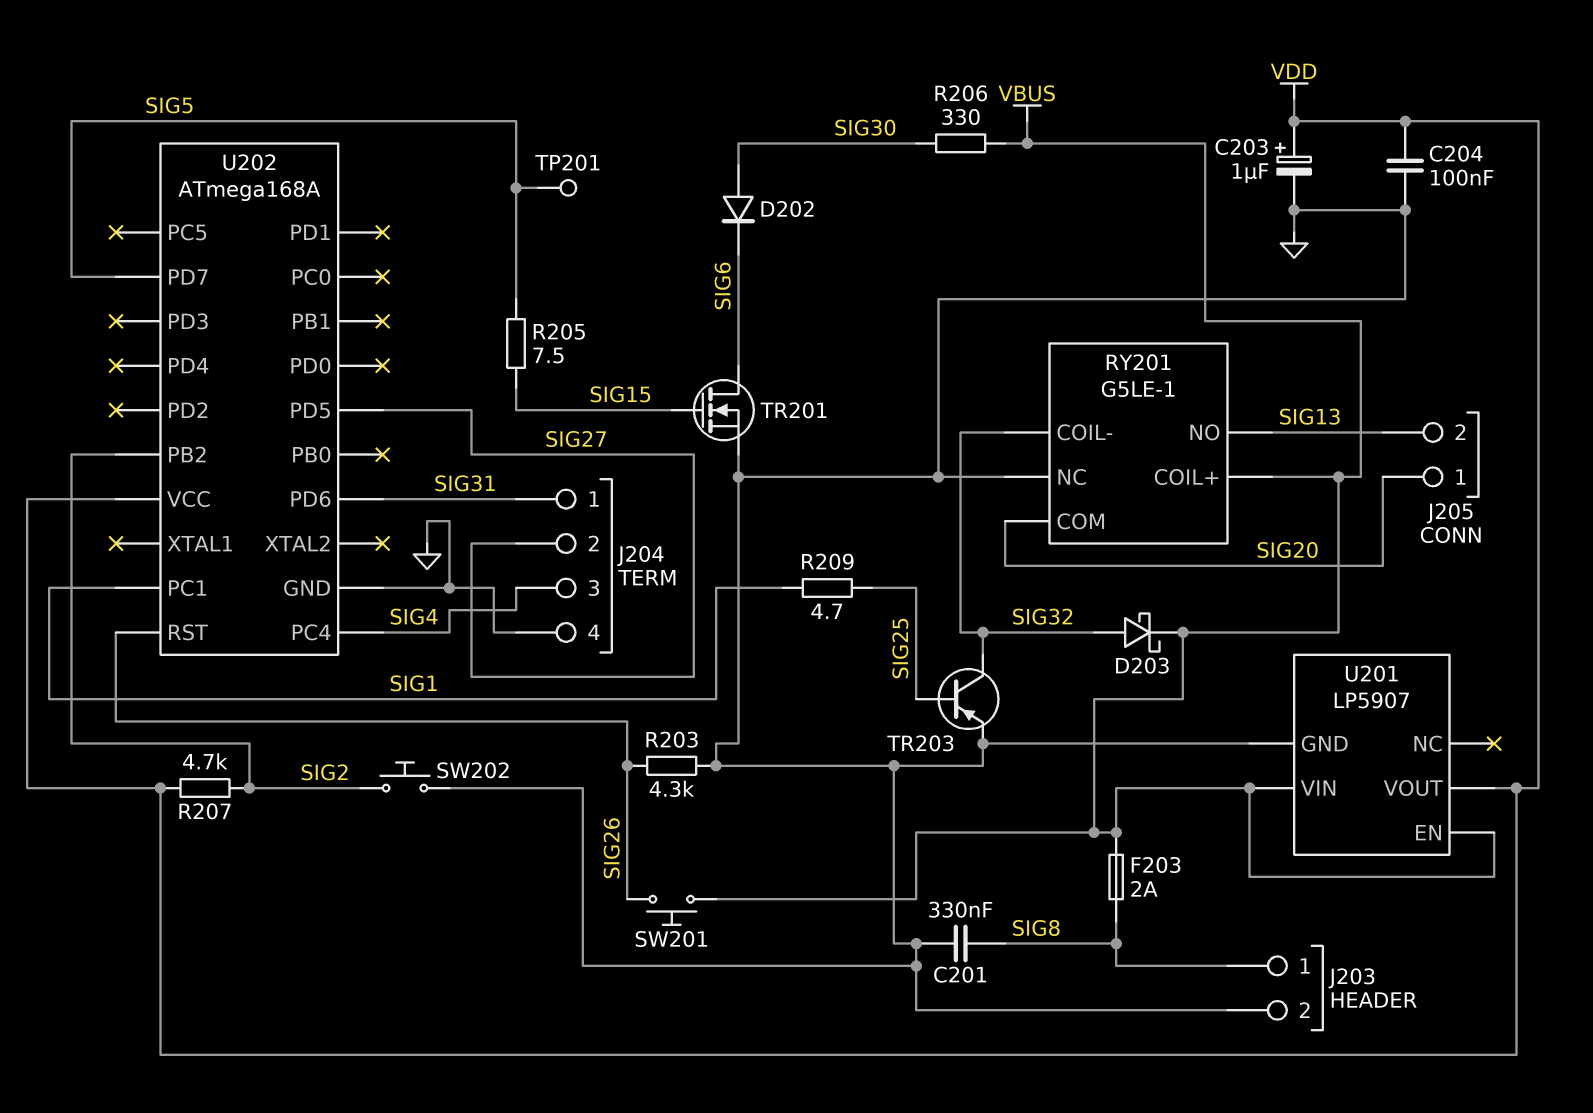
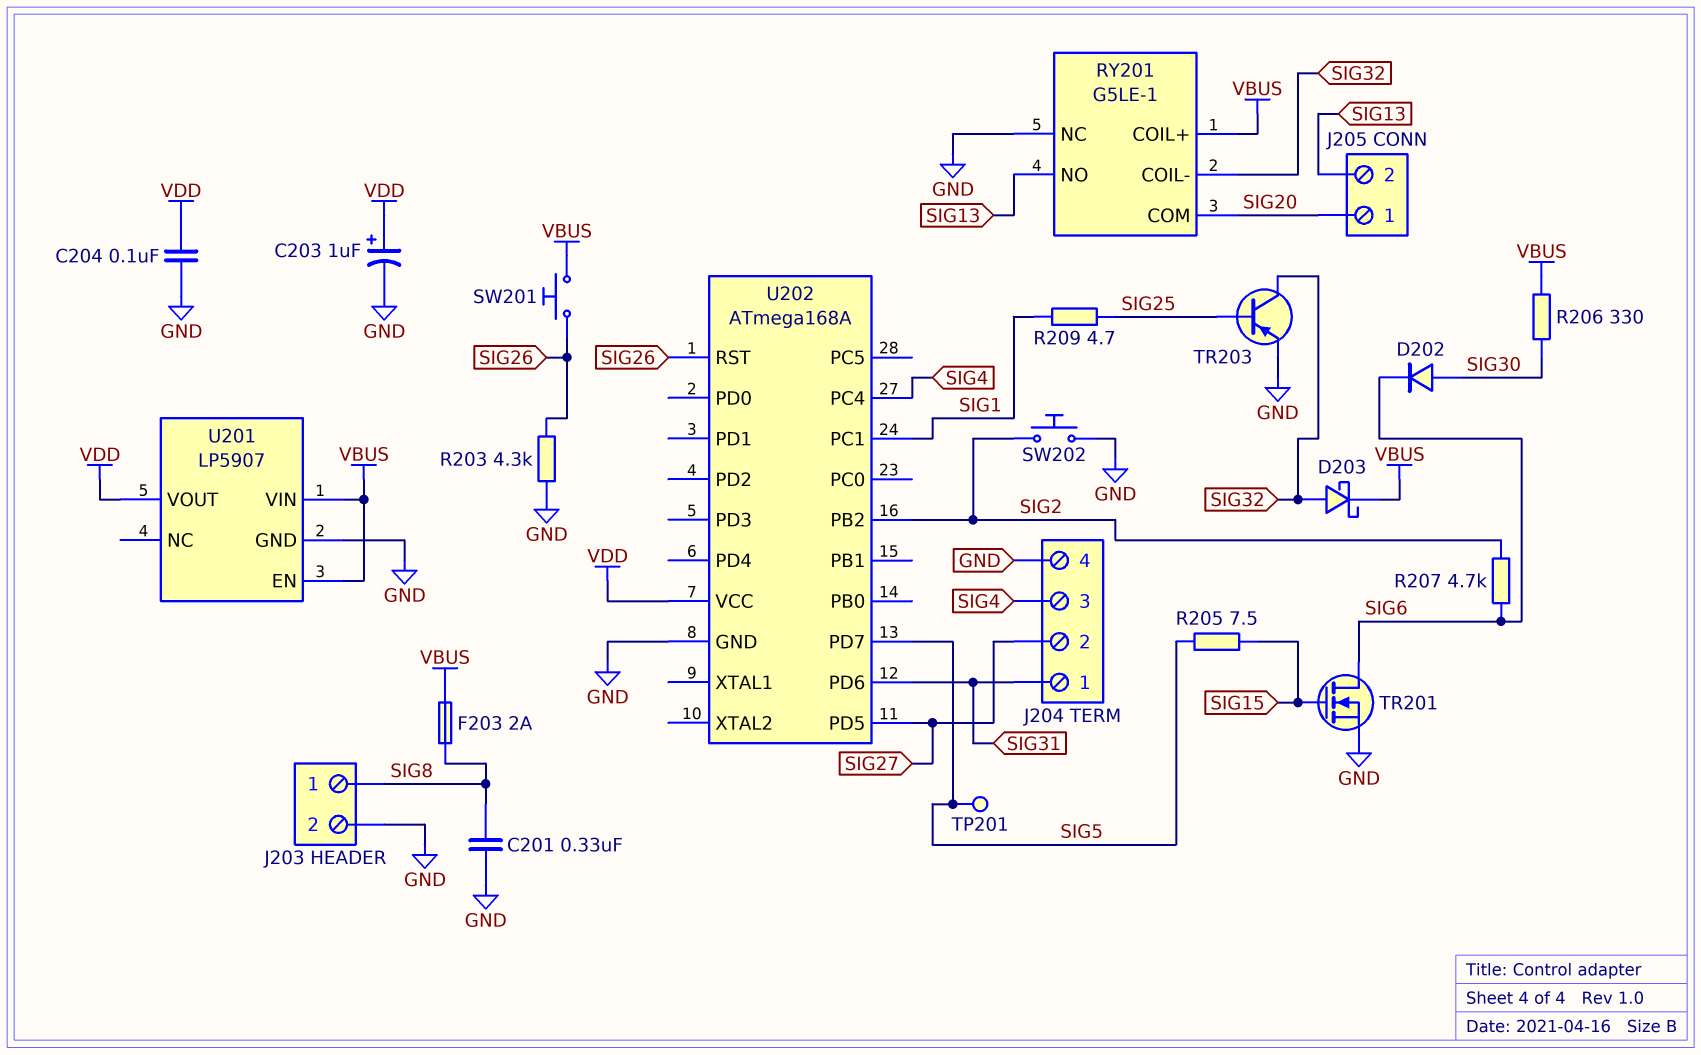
R207: 4.7k (SIG2, VDD) -> 4.7k (SIG2, SIG6)

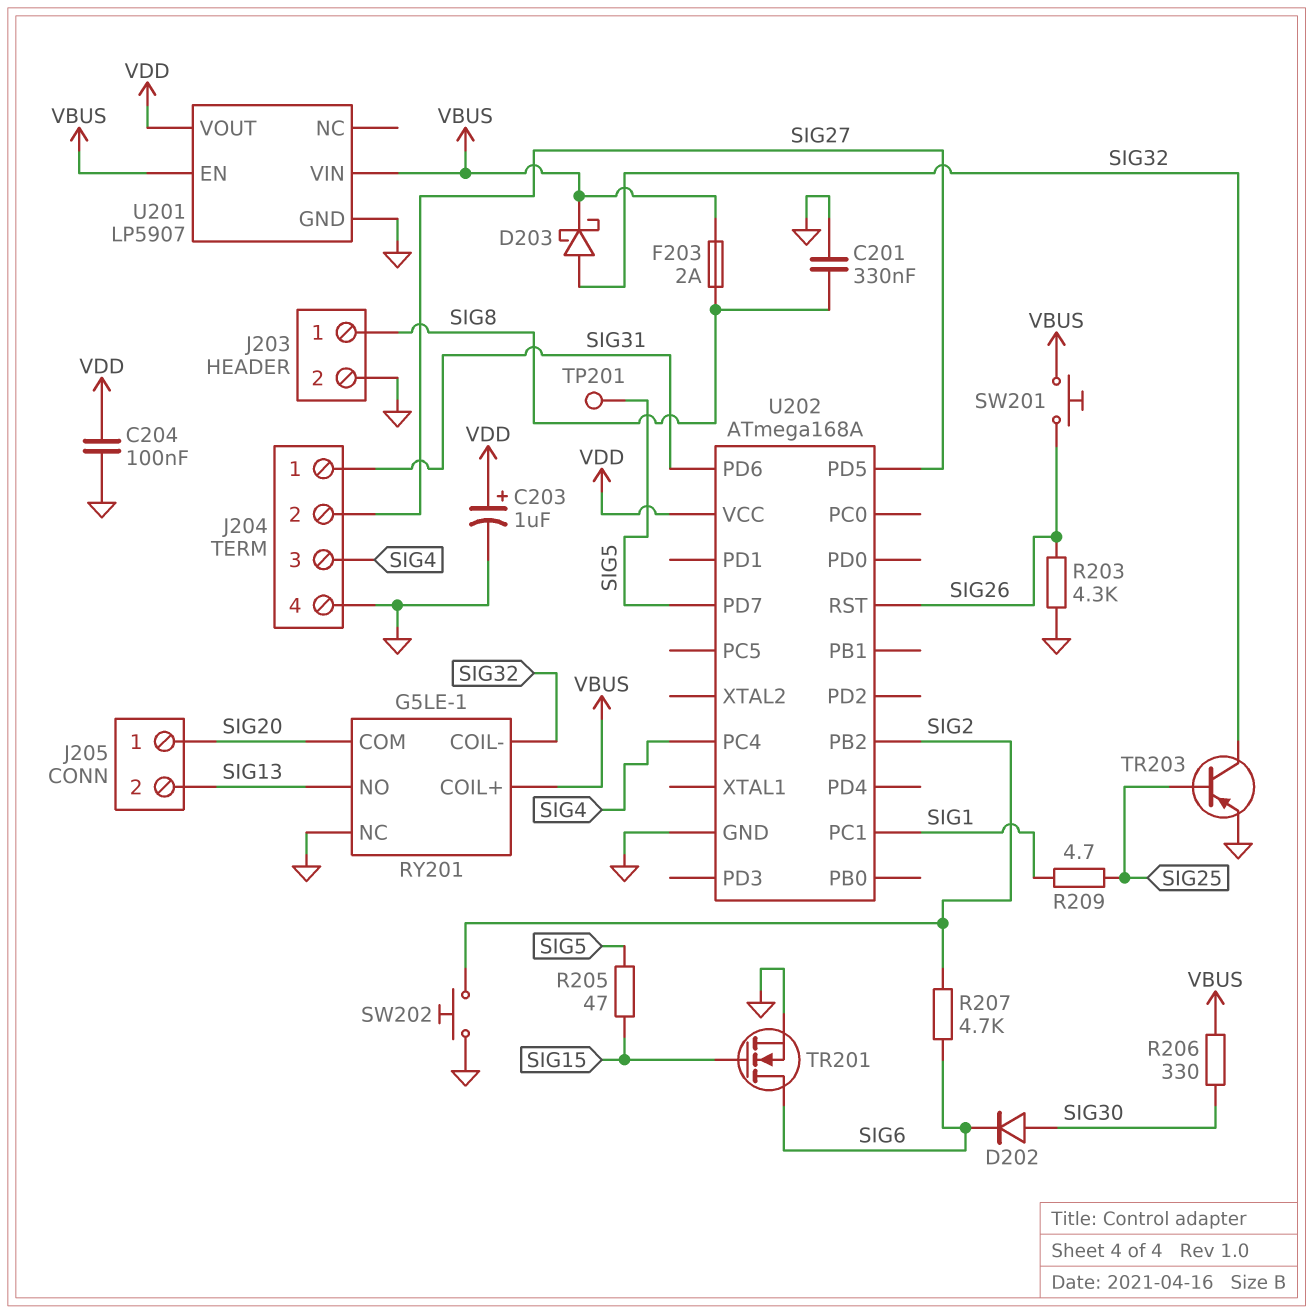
R205: 7.5 (SIG5, SIG15) -> 47 (SIG5, SIG15)

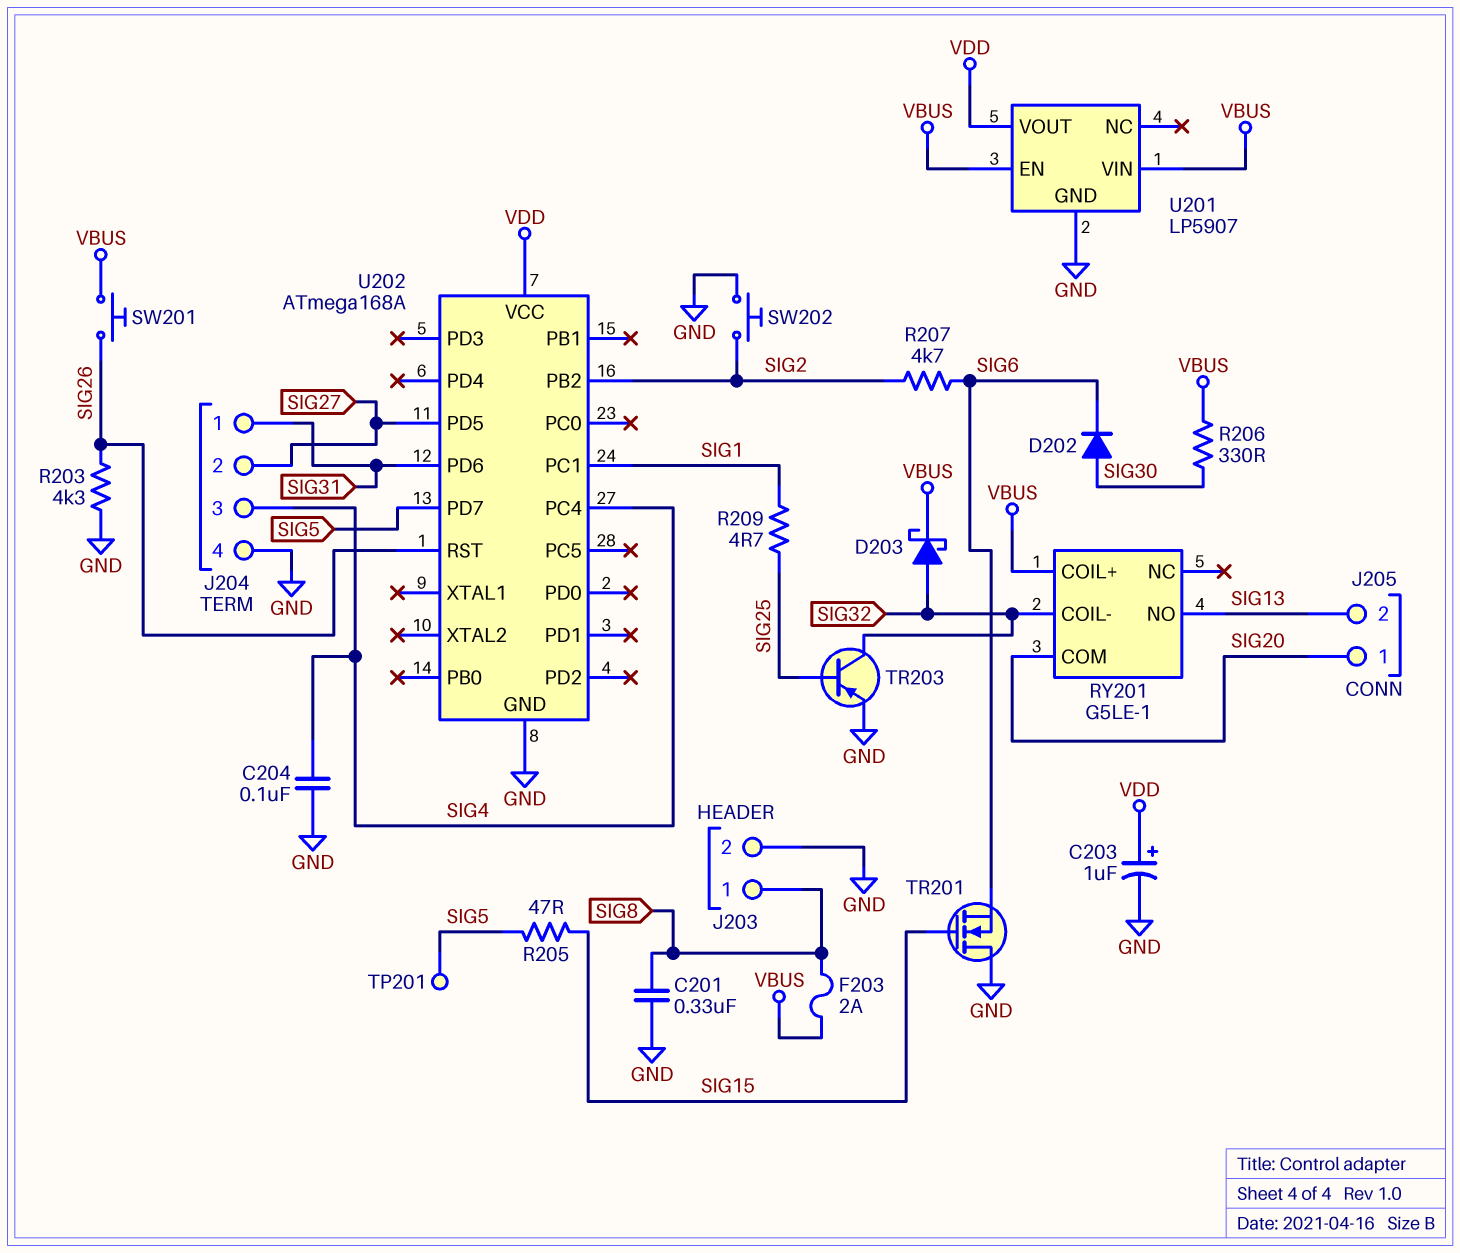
C204: 100nF (GND, VDD) -> 100nF (GND, SIG4)
RY201 pin NC: GND -> none
TR201: NMOS (G SIG15, D SIG6, S GND) -> NMOS (G SIG15, D GND, S SIG6)

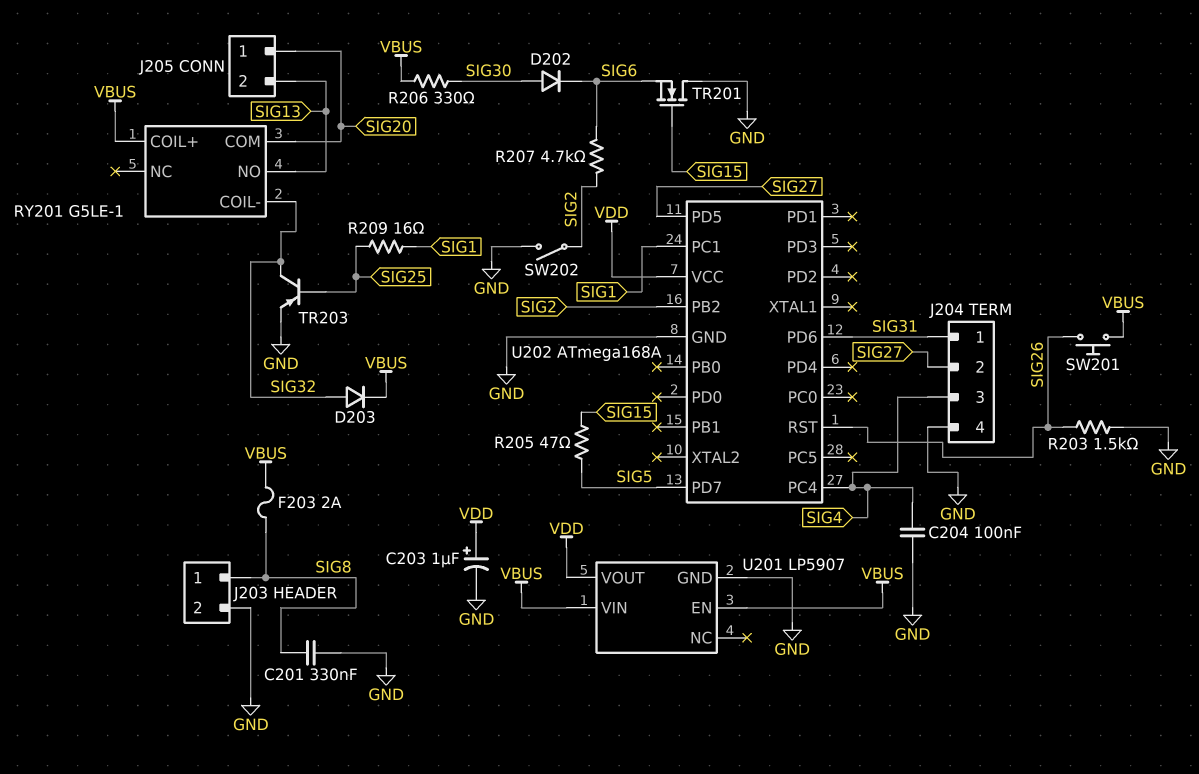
D203: schottky (A SIG32, K VBUS) -> diode (A SIG32, K VBUS)
R203: 4.3k (GND, SIG26) -> 1.5k (GND, SIG26)
R209: 4.7 (SIG1, SIG25) -> 16 (SIG1, SIG25)
SW202: button (GND, SIG2) -> switch (GND, SIG2)
TP201: test point (SIG5) -> none

